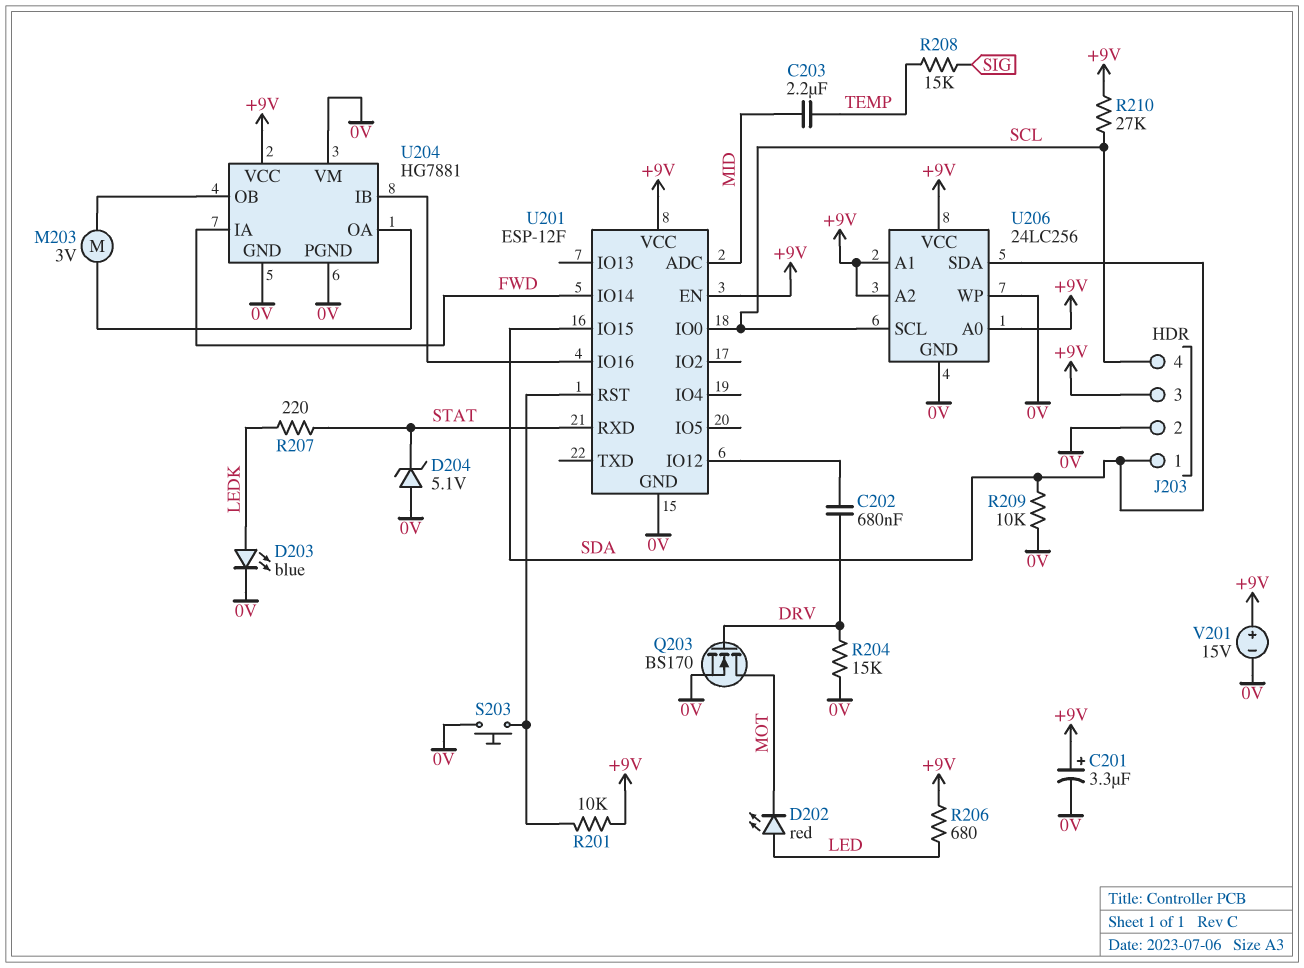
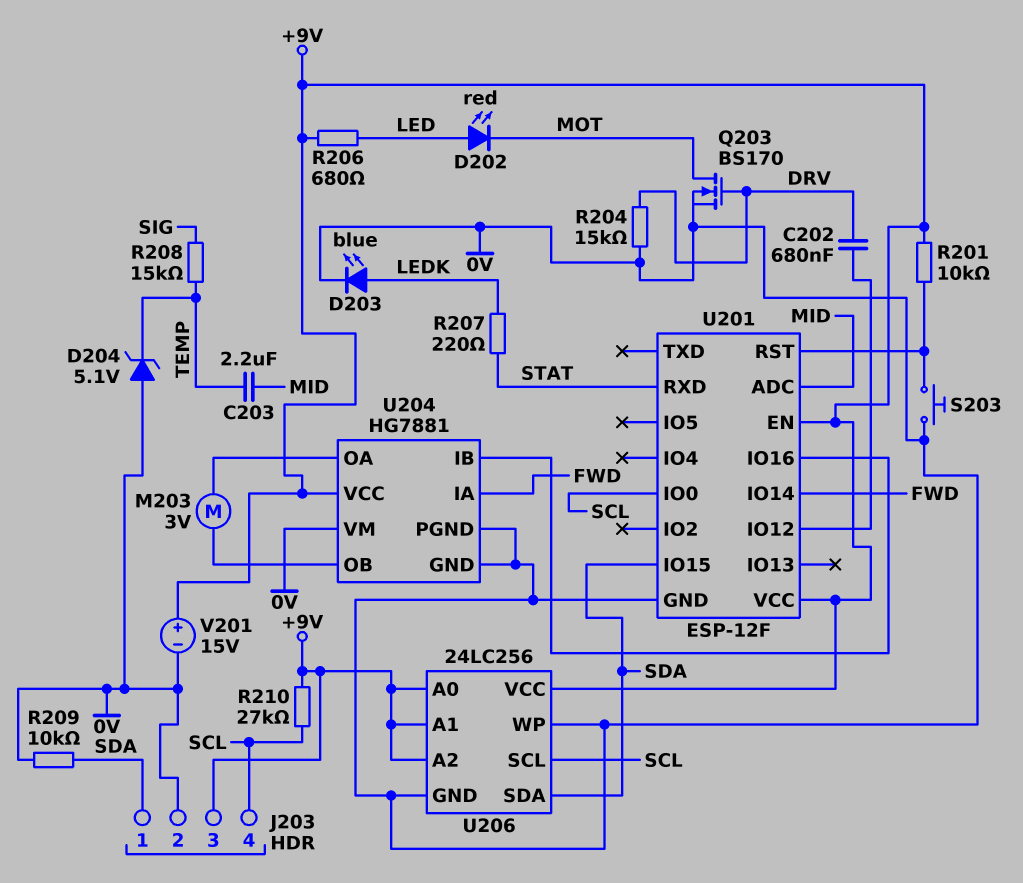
C201: 3.3uF (plus +9V, minus 0V) -> none
D204: zener 5.1V (A 0V, K STAT) -> zener 5.1V (A 0V, K TEMP)

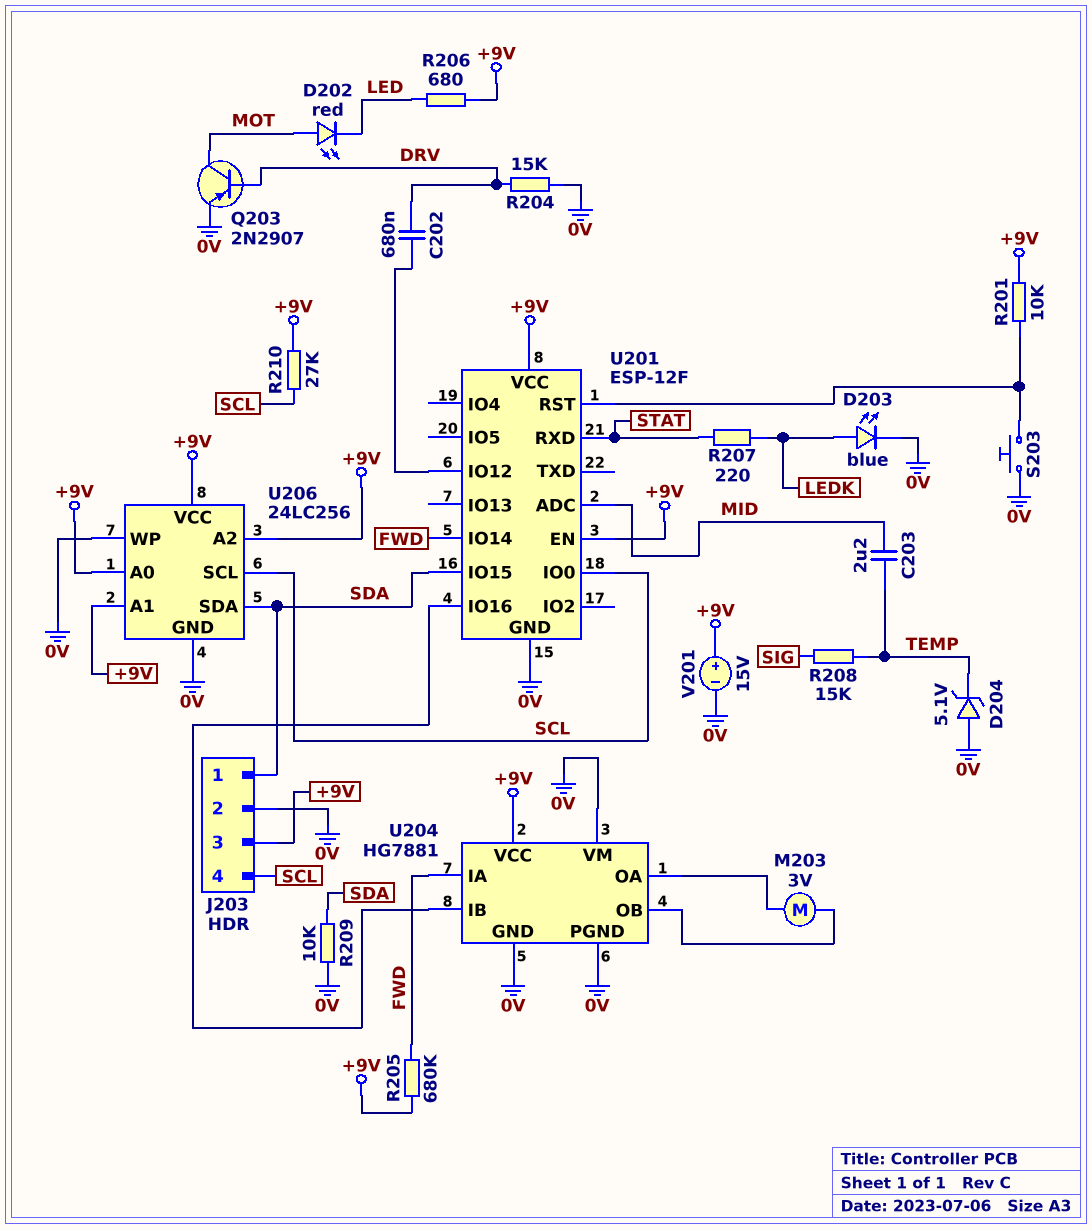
D202: LED red (A LED, K MOT) -> LED red (A MOT, K LED)
Q203: NMOS BS170 (G DRV, D MOT, S 0V) -> PNP 2N2907 (B DRV, C MOT, E 0V)
R205: none -> 680k (+9V, FWD)

